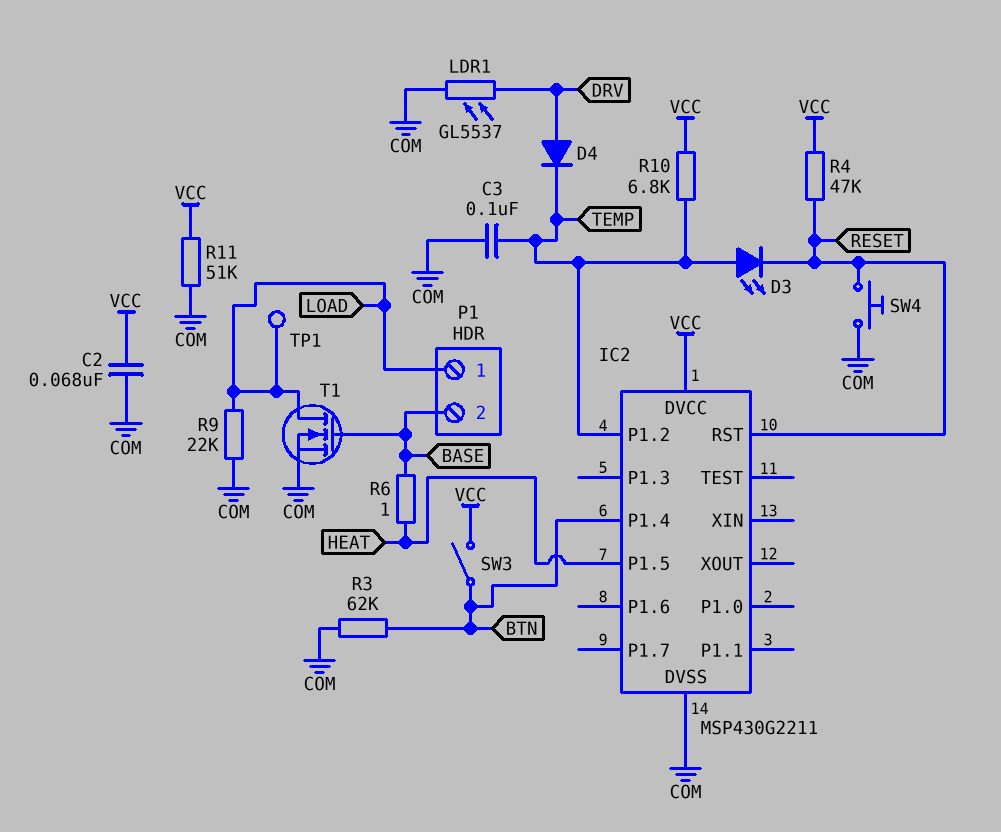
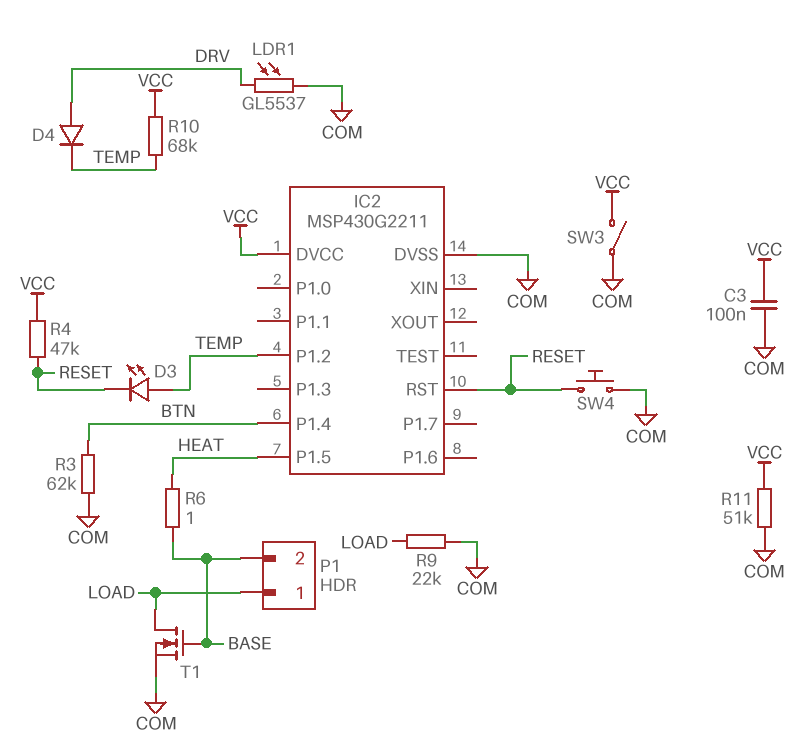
C2: 68nF (COM, VCC) -> none
C3: 100nF (COM, TEMP) -> 100nF (COM, VCC)
R10: 6.8k (TEMP, VCC) -> 68k (TEMP, VCC)
SW3: switch (BTN, VCC) -> switch (COM, VCC)
TP1: test point (LOAD) -> none

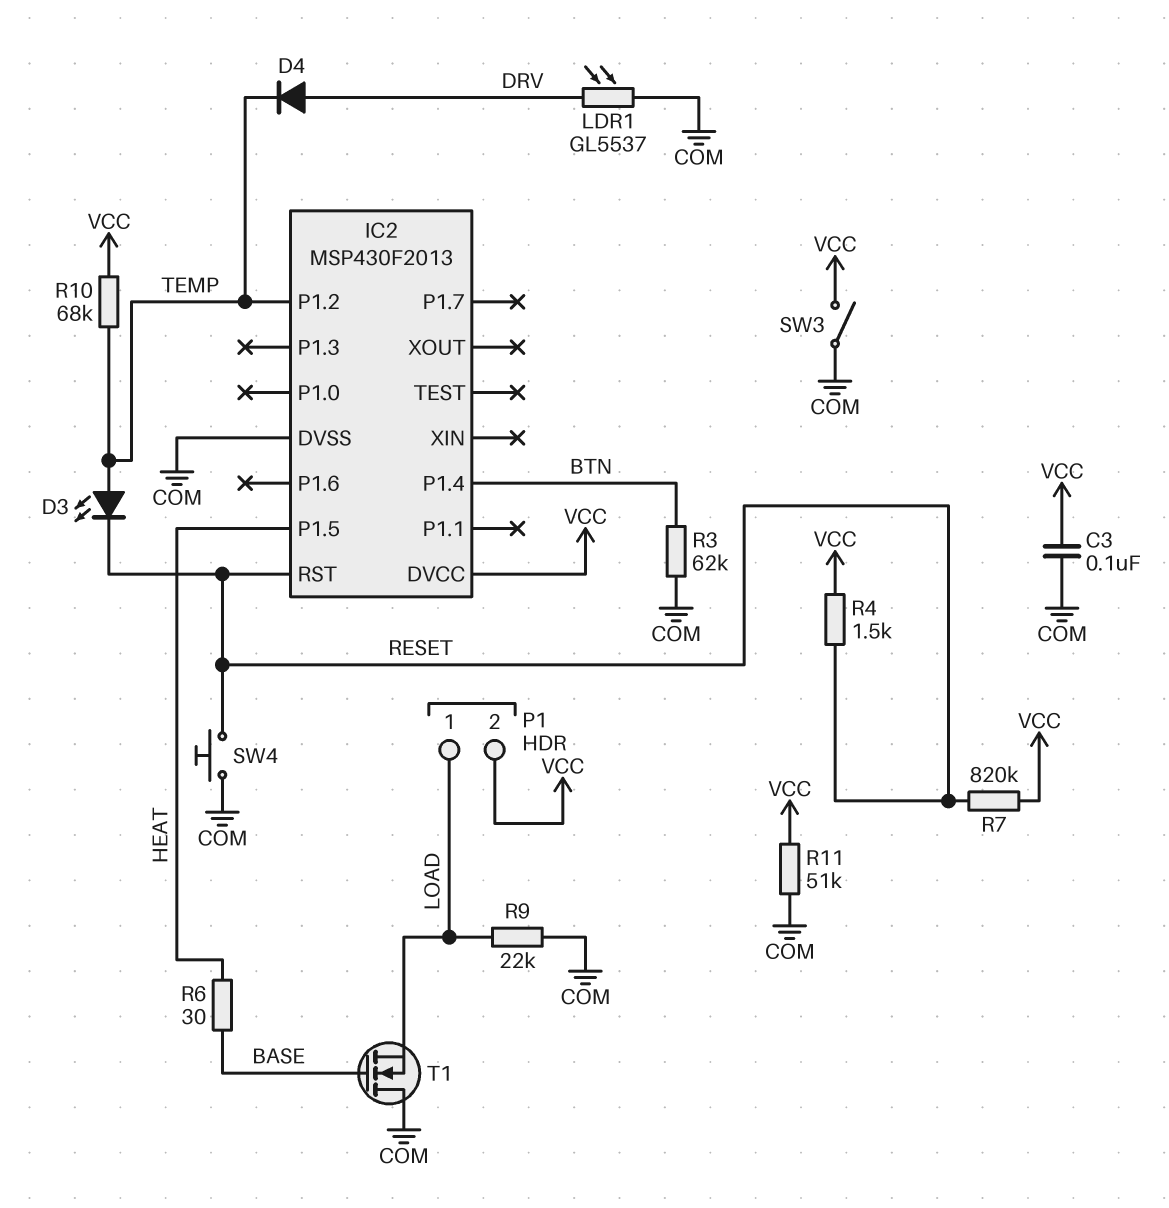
IC2: MSP430G2211 -> MSP430F2013
P1 pin 2: BASE -> VCC
R4: 47k (RESET, VCC) -> 1.5k (RESET, VCC)
R6: 1 (BASE, HEAT) -> 30 (BASE, HEAT)
R7: none -> 820k (RESET, VCC)
T1: NMOS (G BASE, D LOAD, S COM) -> NMOS (G BASE, D COM, S LOAD)

